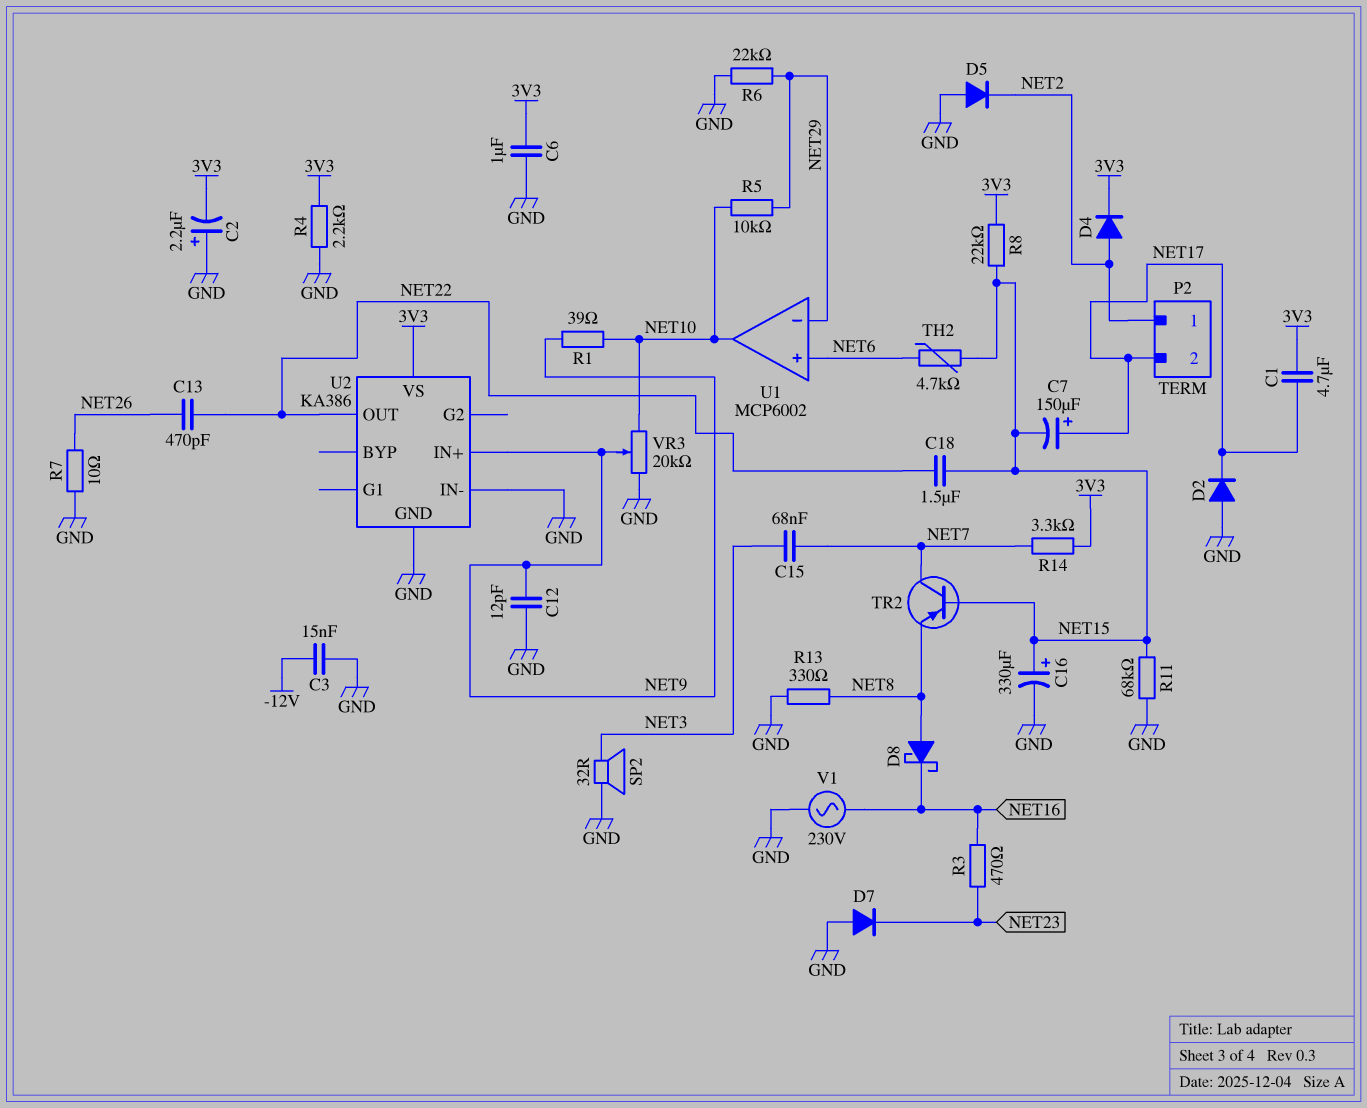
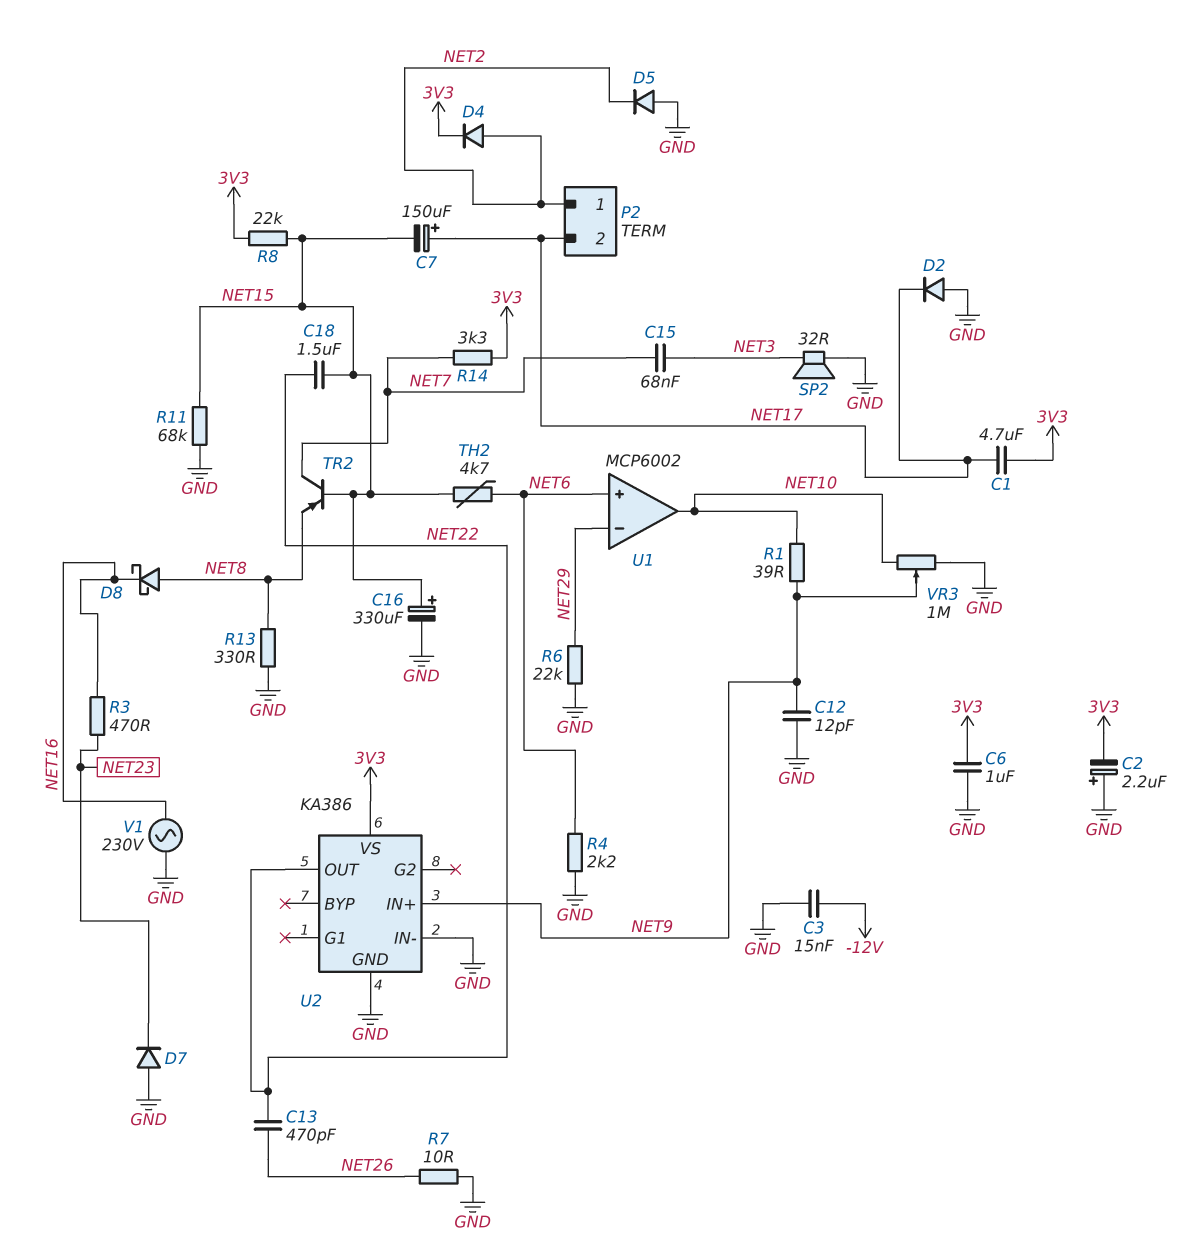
R4: 2.2k (3V3, GND) -> 2.2k (GND, NET6)
R5: 10k (NET10, NET29) -> none
VR3: 20k (GND, NET10, wiper NET9) -> 1M (GND, NET10, wiper NET9)

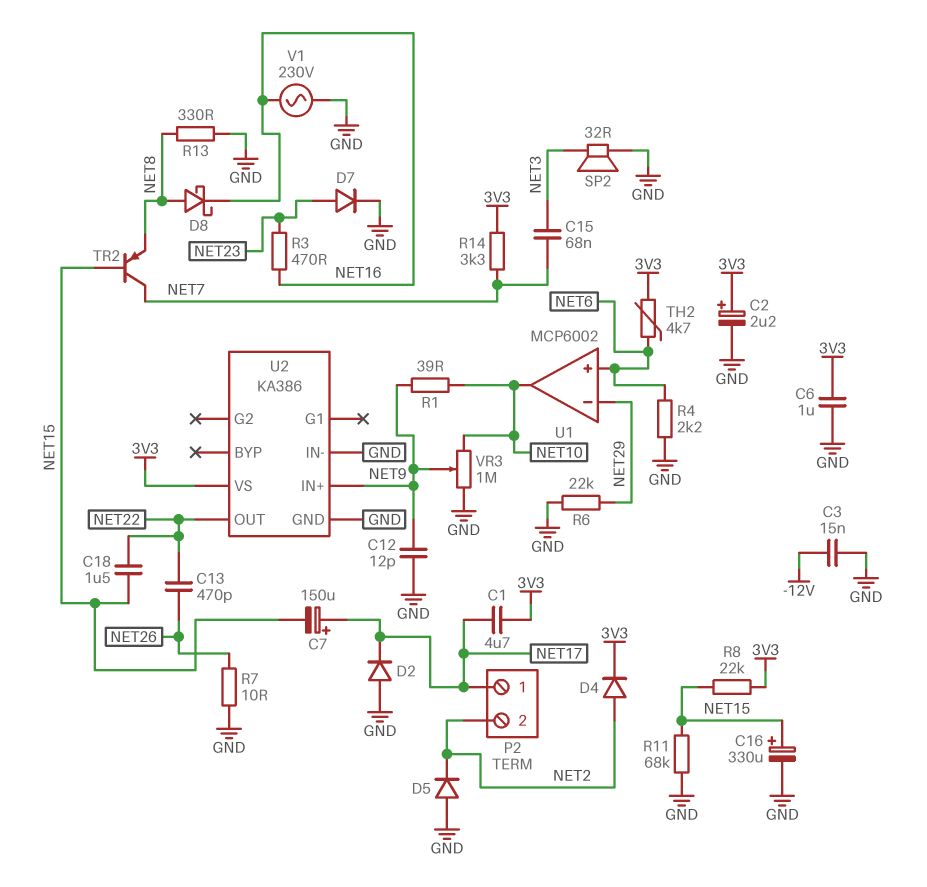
C2: 2.2uF (plus GND, minus 3V3) -> 2.2uF (plus 3V3, minus GND)
D7: diode (A GND, K NET23) -> diode (A NET23, K GND)
P2 pin 1: NET2 -> NET17
P2 pin 2: NET17 -> NET2
TH2: 4.7k (NET6, NET15) -> 4.7k (3V3, NET6)

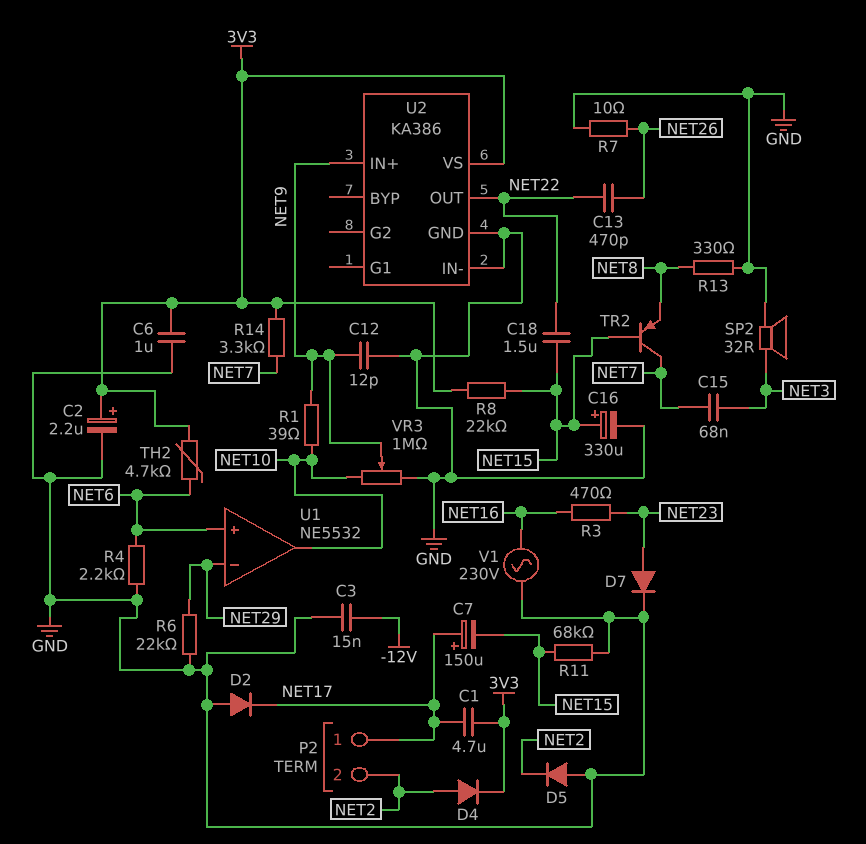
D8: schottky (A NET8, K NET16) -> none
U1: MCP6002 -> NE5532

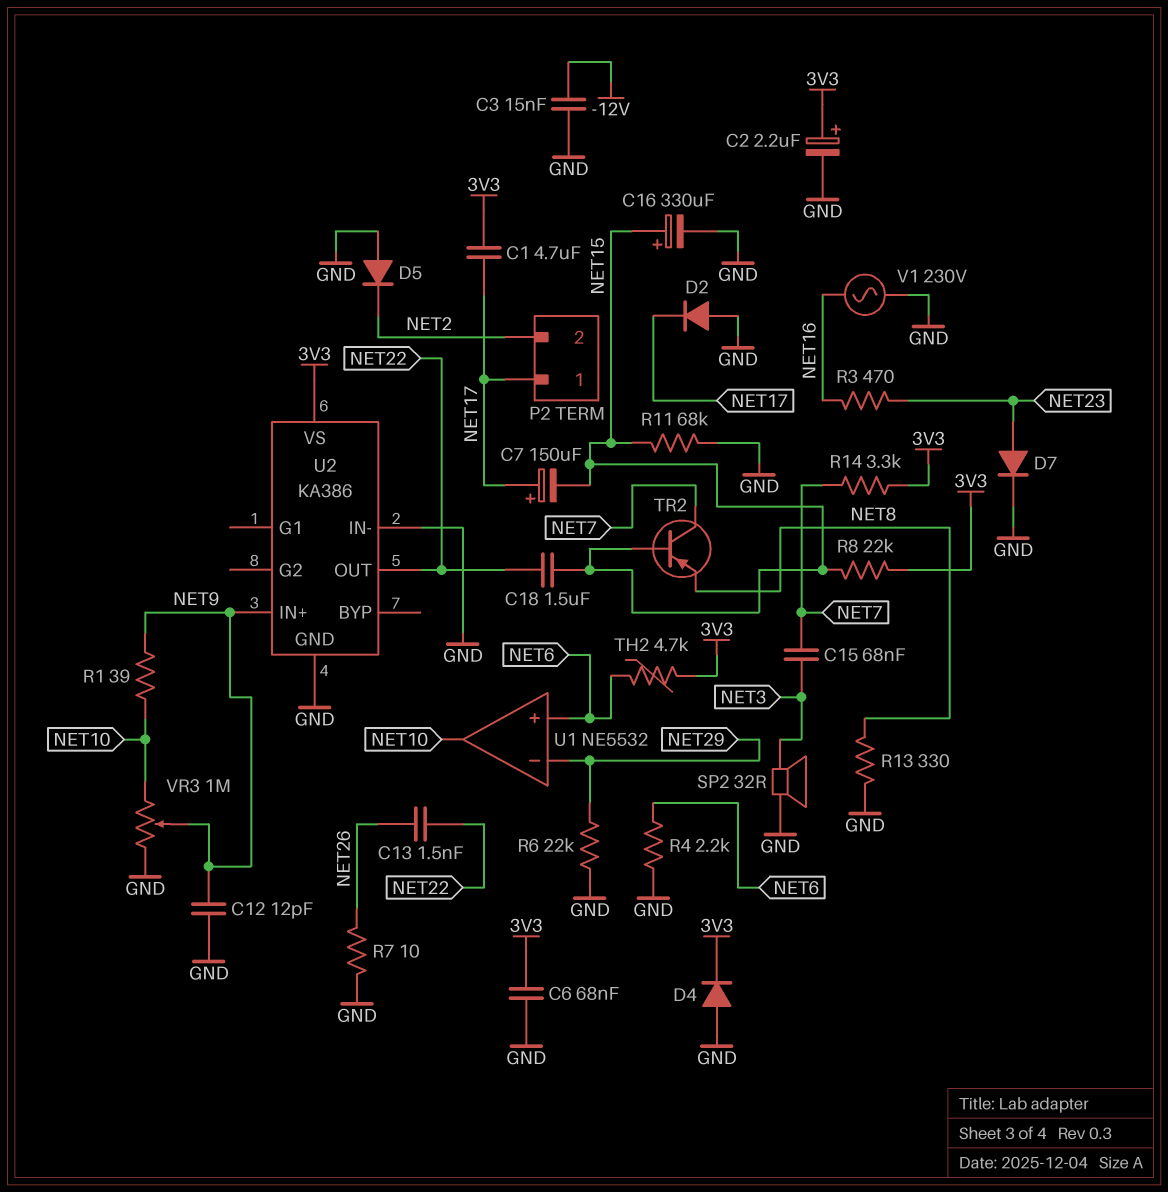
C6: 1uF (3V3, GND) -> 68nF (3V3, GND)
C13: 470pF (NET22, NET26) -> 1.5nF (NET22, NET26)
D4: diode (A NET2, K 3V3) -> diode (A GND, K 3V3)

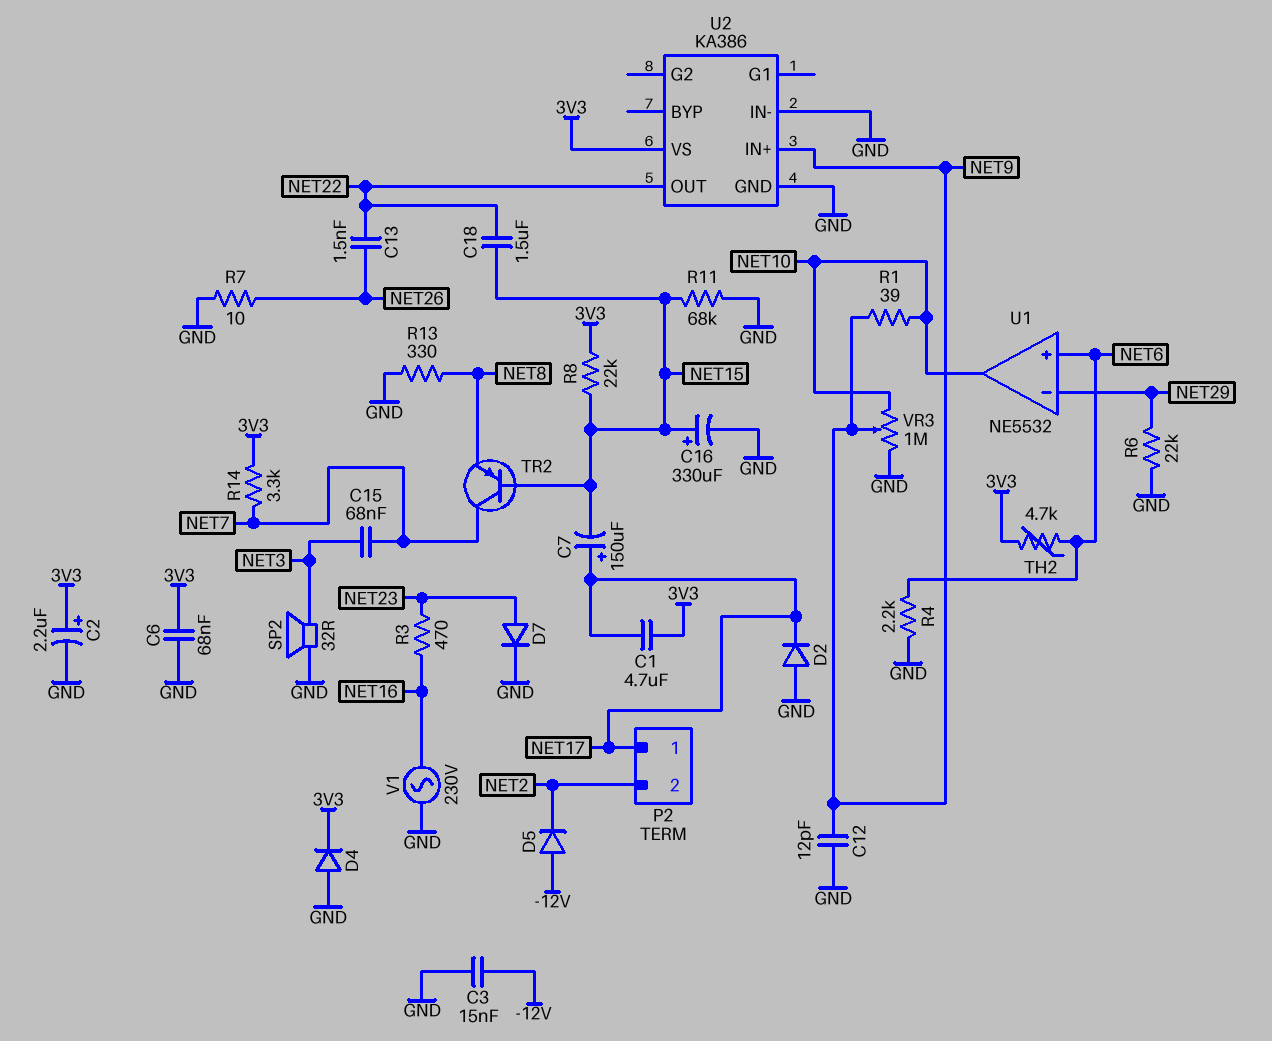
D5: diode (A GND, K NET2) -> diode (A -12V, K NET2)

